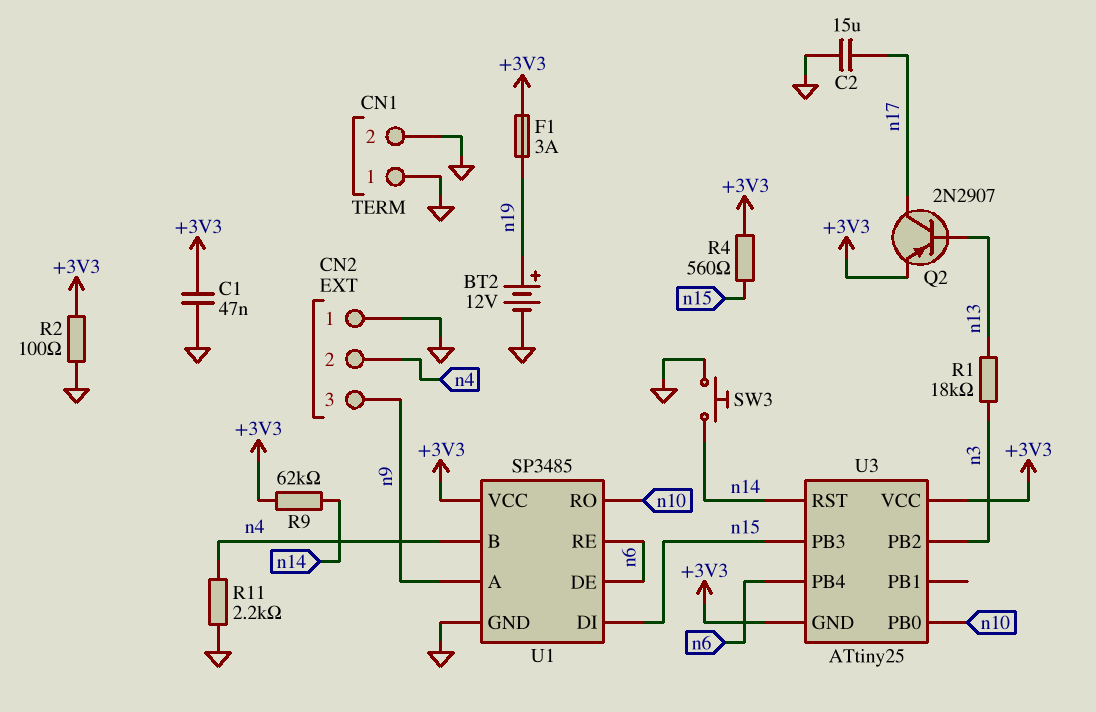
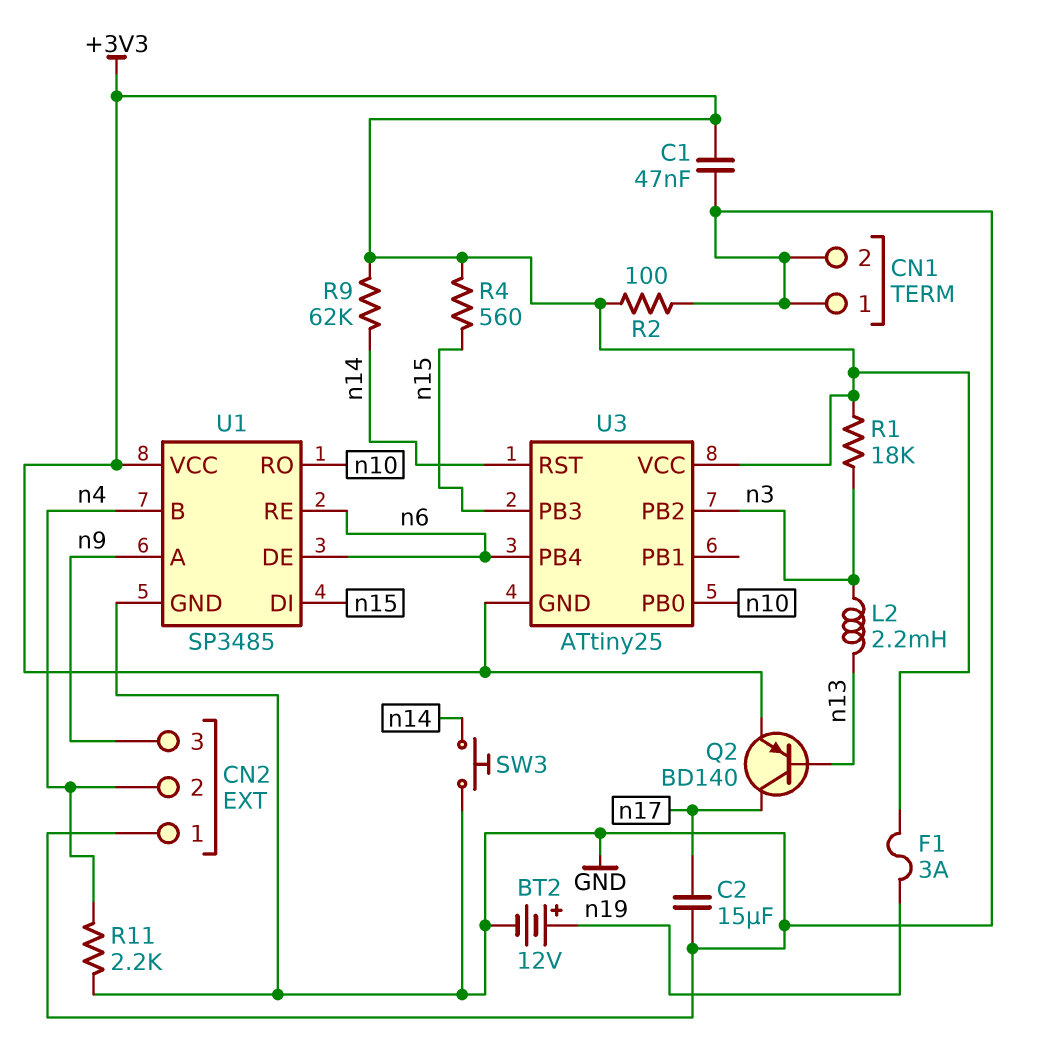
L2: none -> 2.2mH (n3, n13)
Q2: PNP 2N2907 (B n13, C n17, E +3V3) -> PNP BD140 (B n13, C n17, E +3V3)
R1: 18k (n3, n13) -> 18k (+3V3, n3)

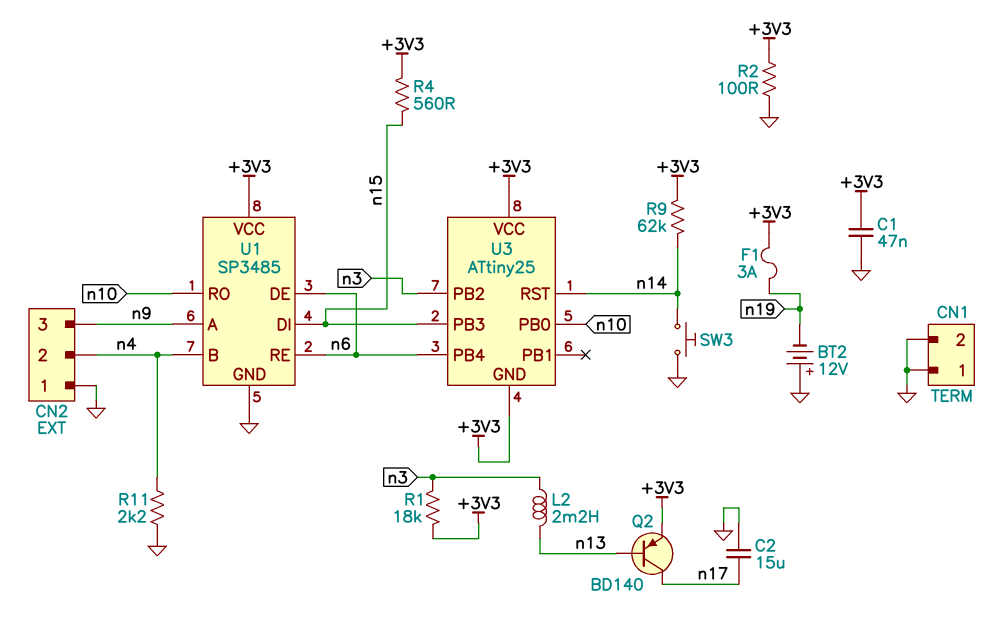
BT2: 12V (plus n19, minus GND) -> 12V (plus GND, minus n19)

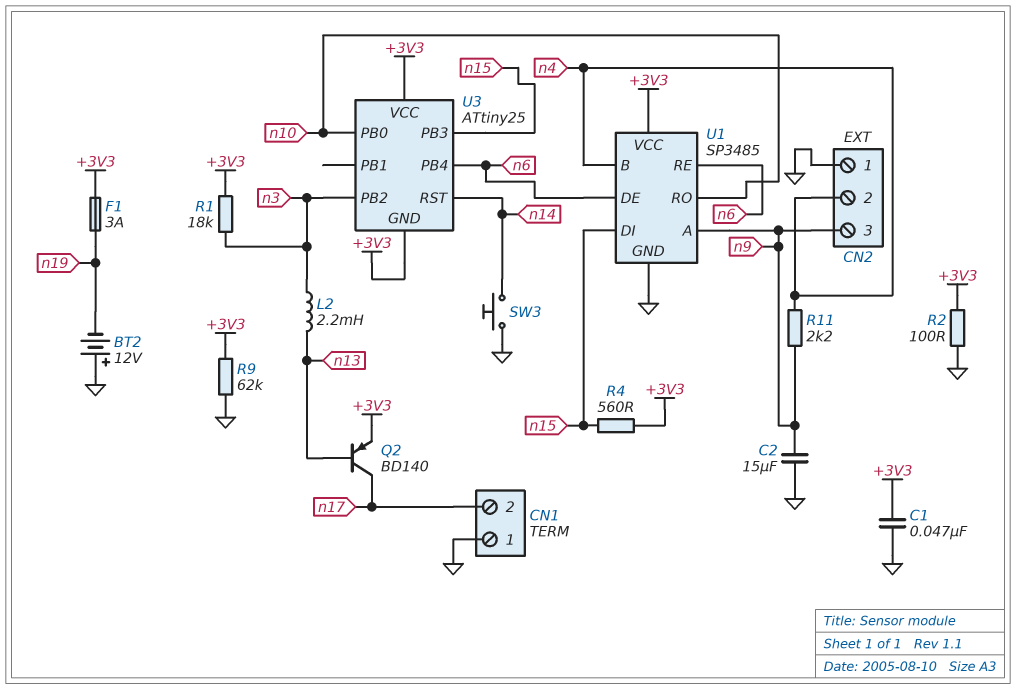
C2: 15uF (GND, n17) -> 15uF (GND, n9)
CN1 pin 2: GND -> n17
R9: 62k (+3V3, n14) -> 62k (+3V3, GND)
R11: 2.2k (GND, n4) -> 2.2k (n4, n9)

